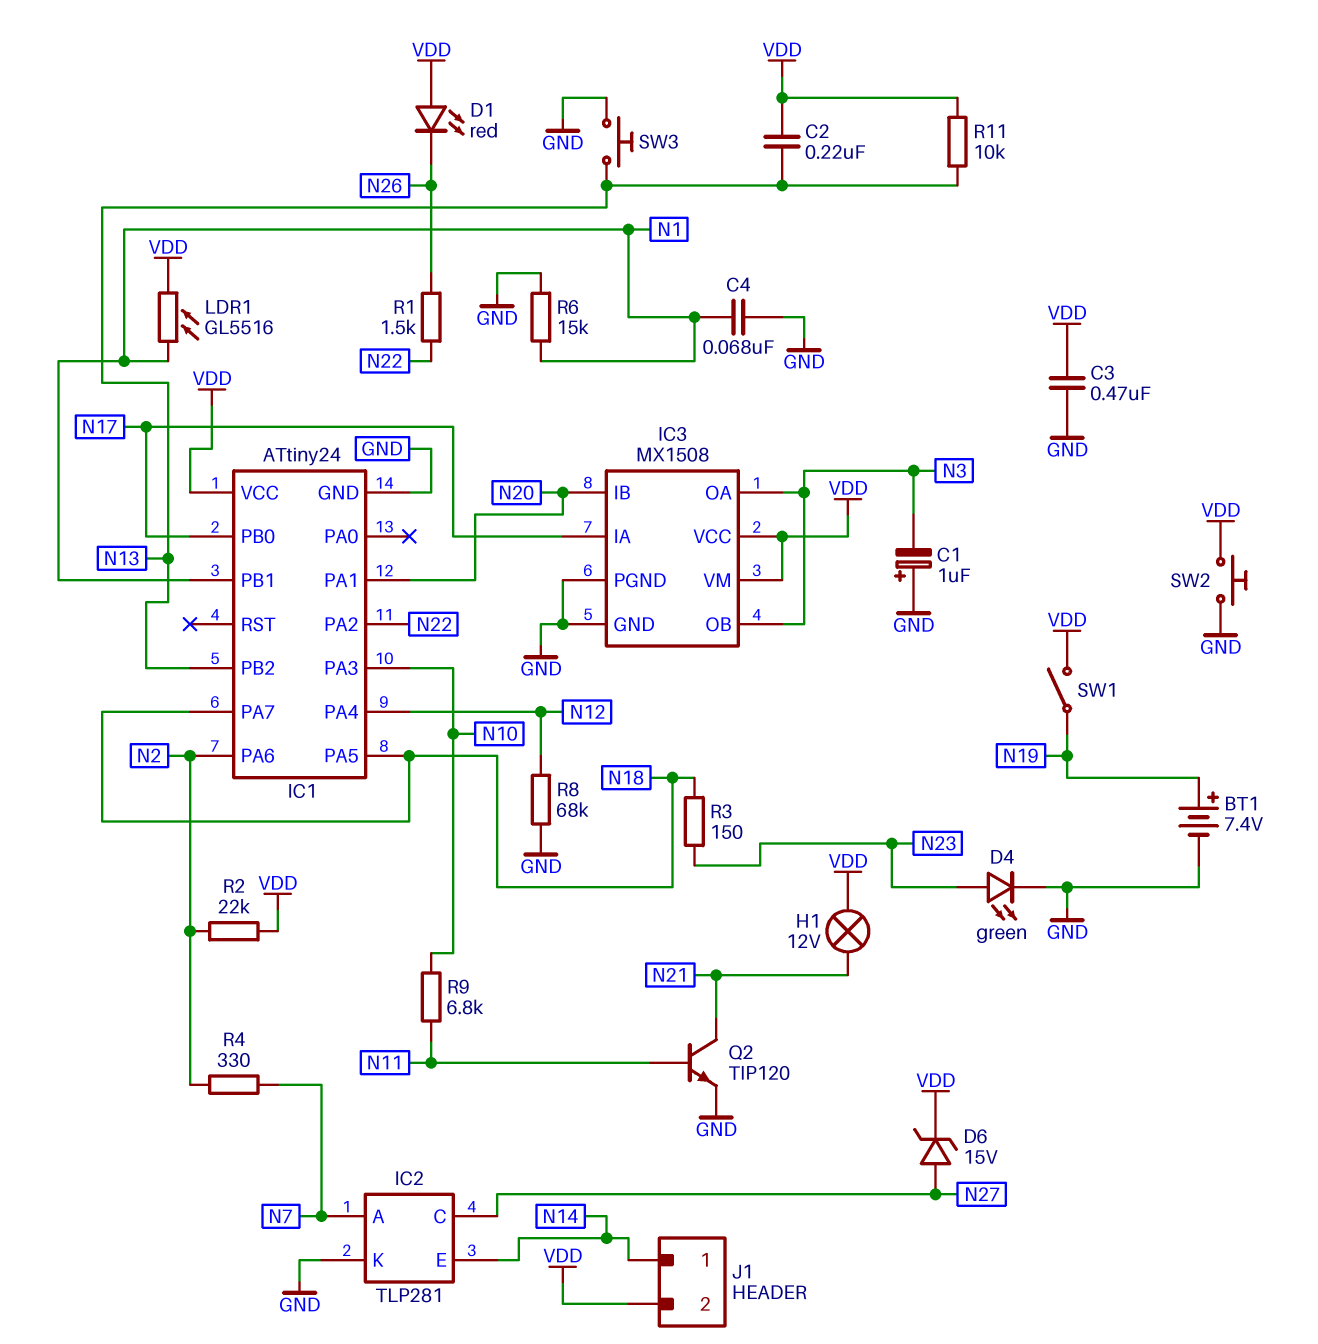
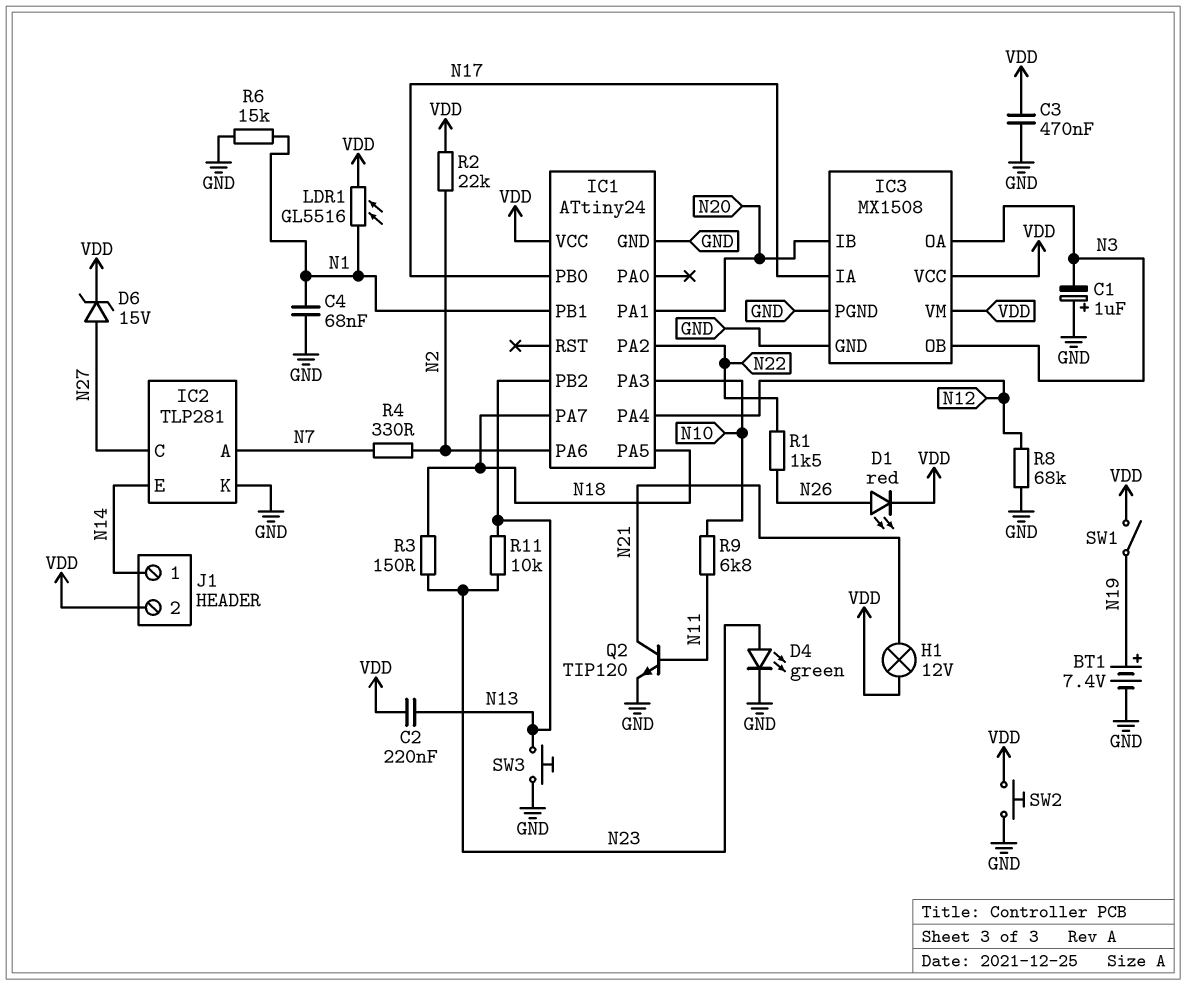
D1: LED red (A VDD, K N26) -> LED red (A N26, K VDD)
R11: 10k (N13, VDD) -> 10k (N13, N23)

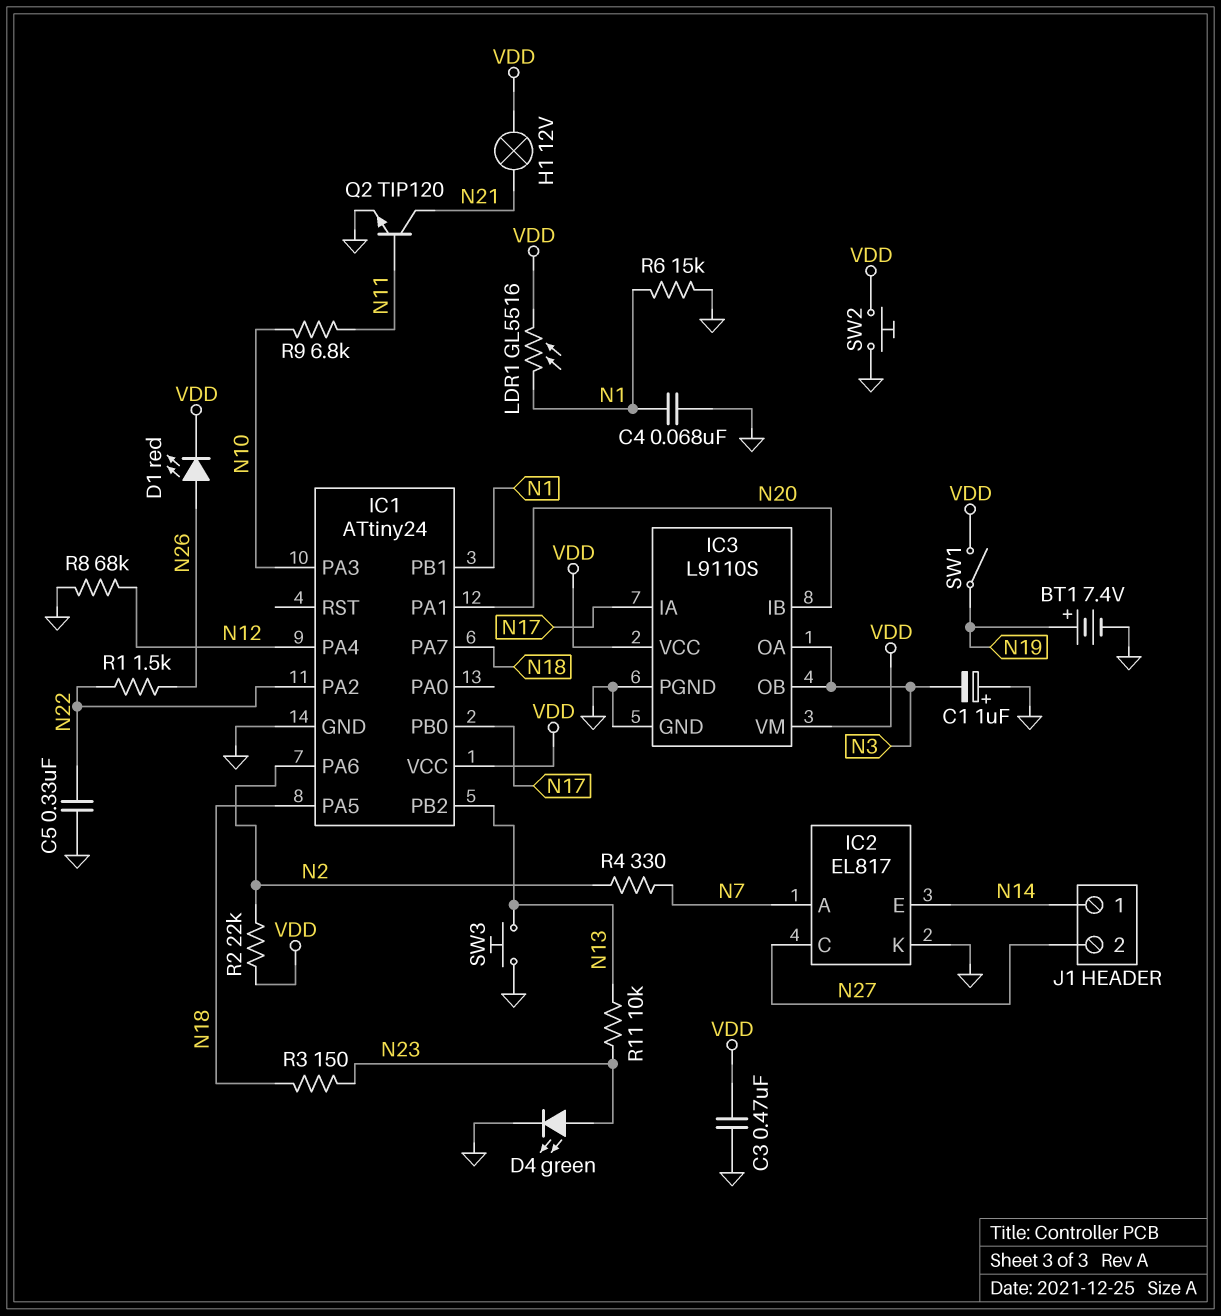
C2: 220nF (N13, VDD) -> none
C5: none -> 330nF (GND, N22)
D6: zener 15V (A N27, K VDD) -> none
IC2: TLP281 -> EL817
IC3: MX1508 -> L9110S
J1 pin 2: VDD -> N27

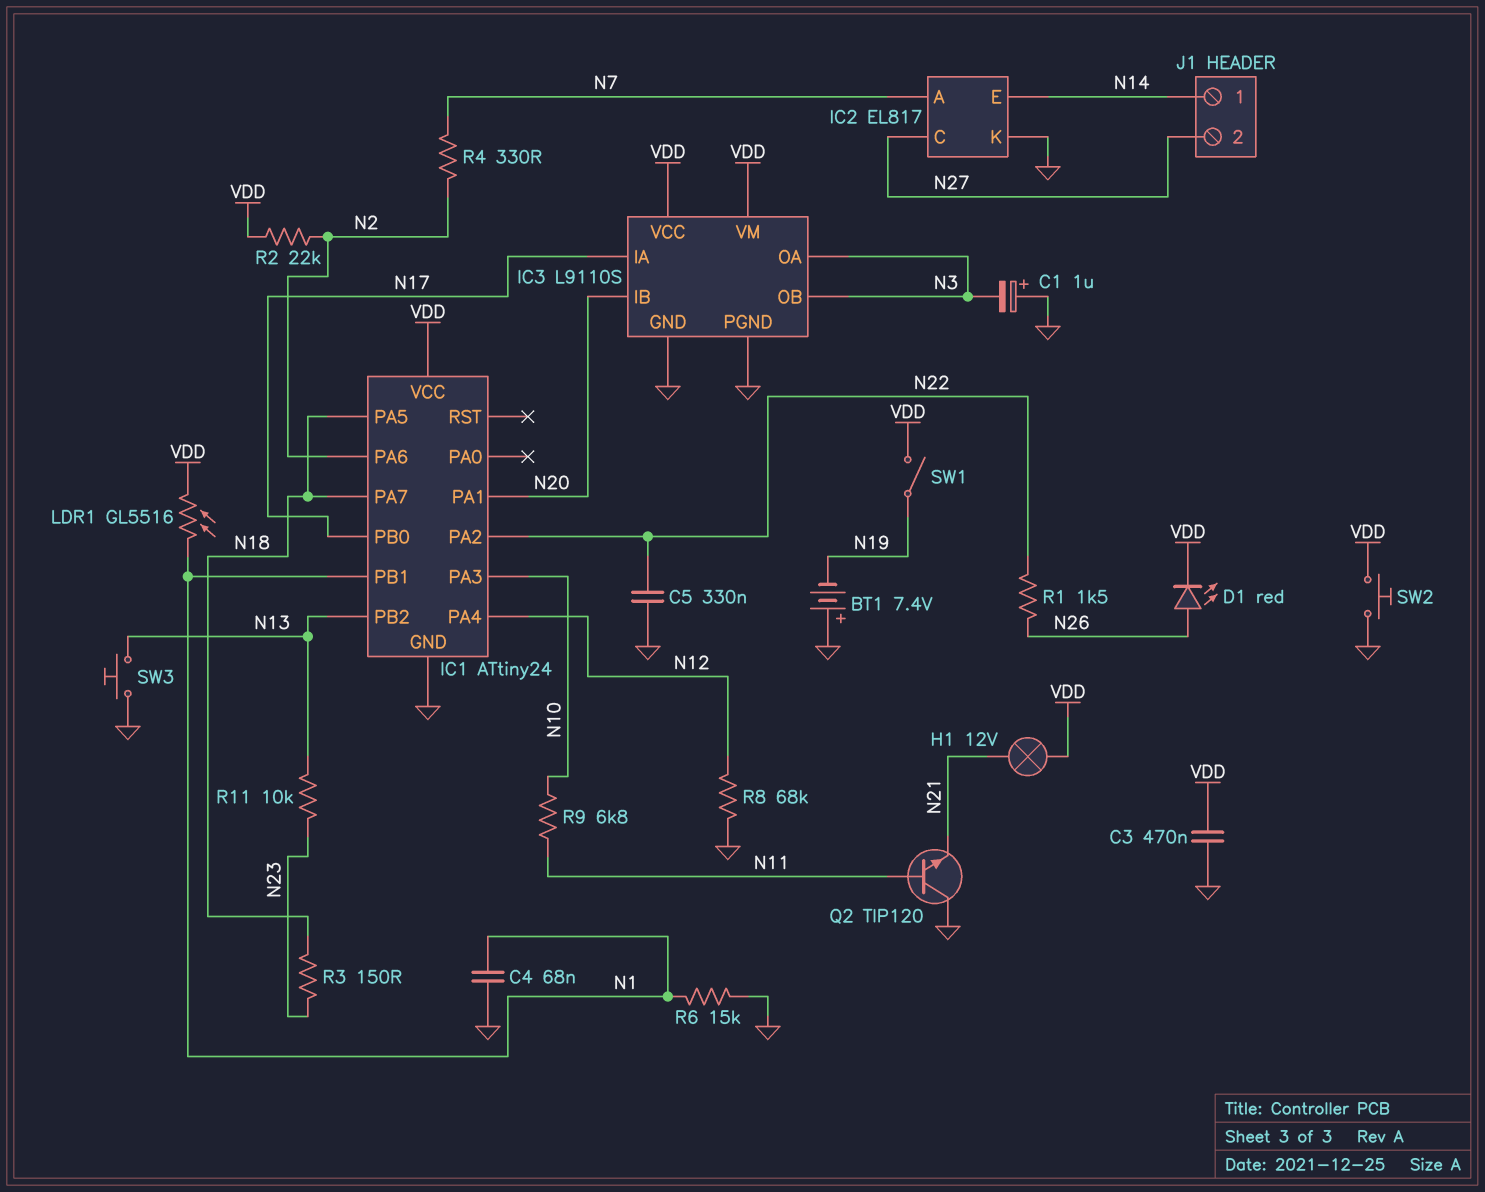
BT1: 7.4V (plus N19, minus GND) -> 7.4V (plus GND, minus N19)
D4: LED green (A N23, K GND) -> none
Q2: NPN TIP120 (B N11, C N21, E GND) -> NPN TIP120 (B N11, C GND, E N21)

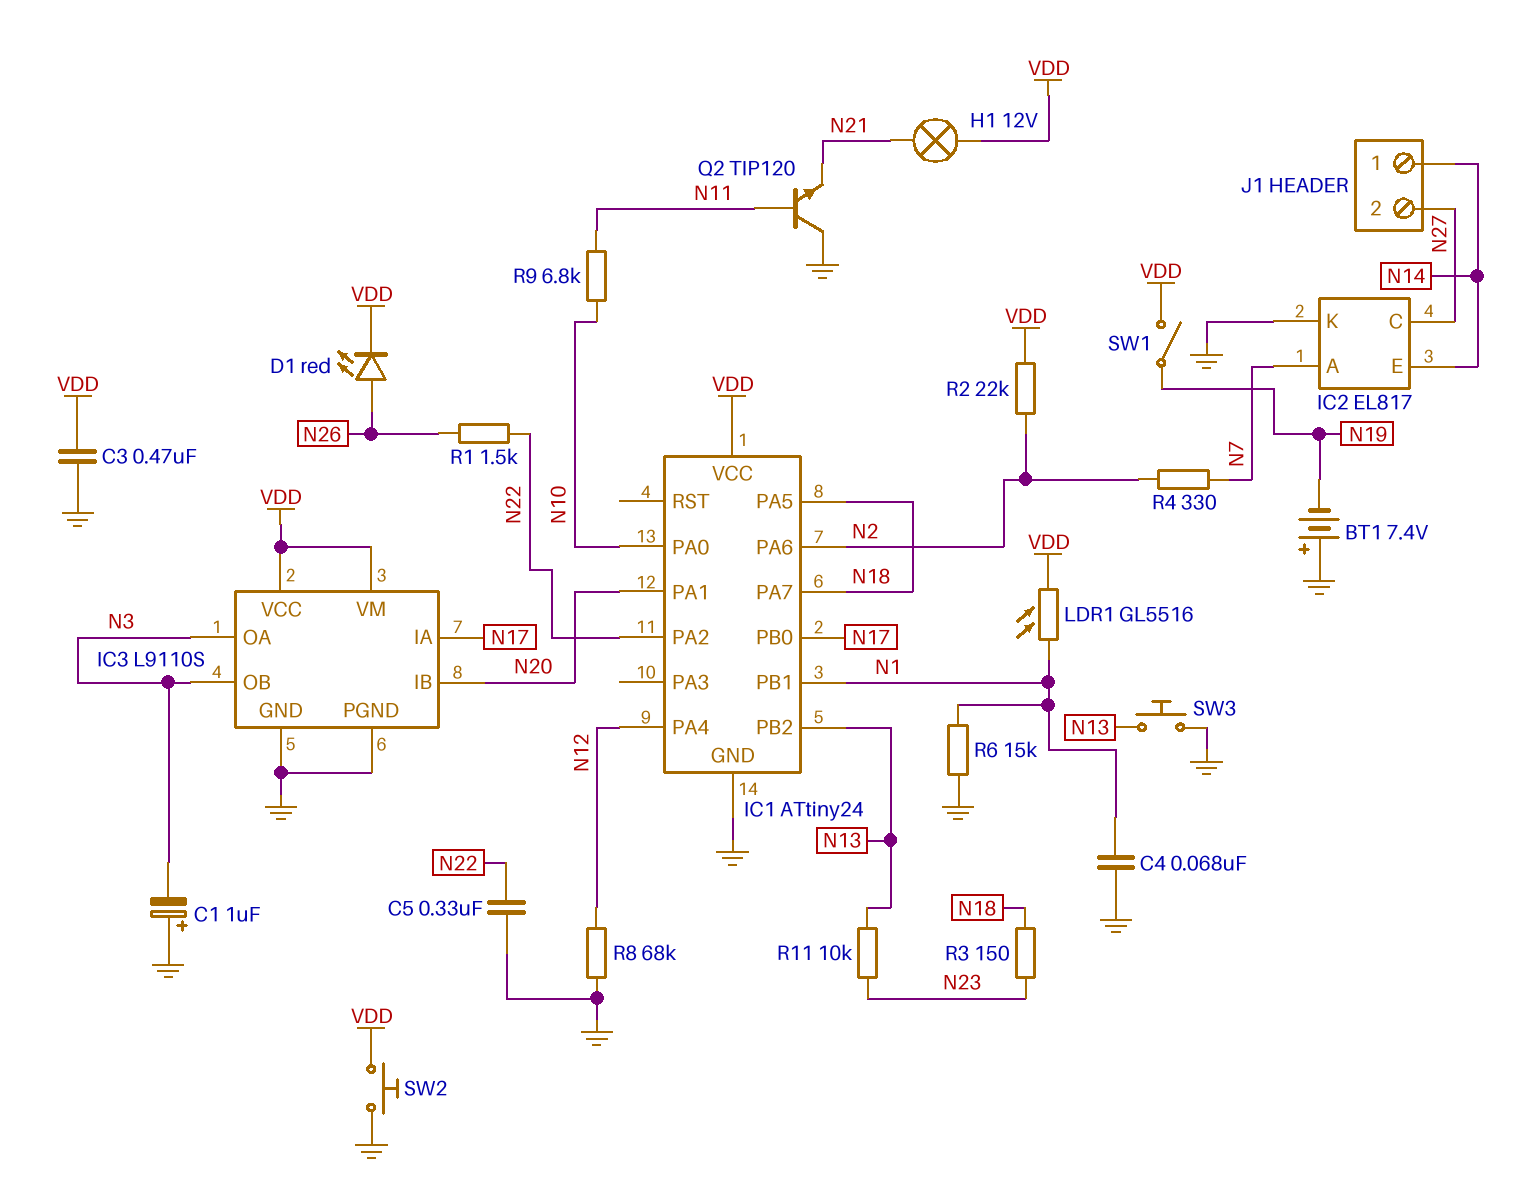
IC1 pin PA0: none -> N10
IC1 pin PA3: N10 -> none

